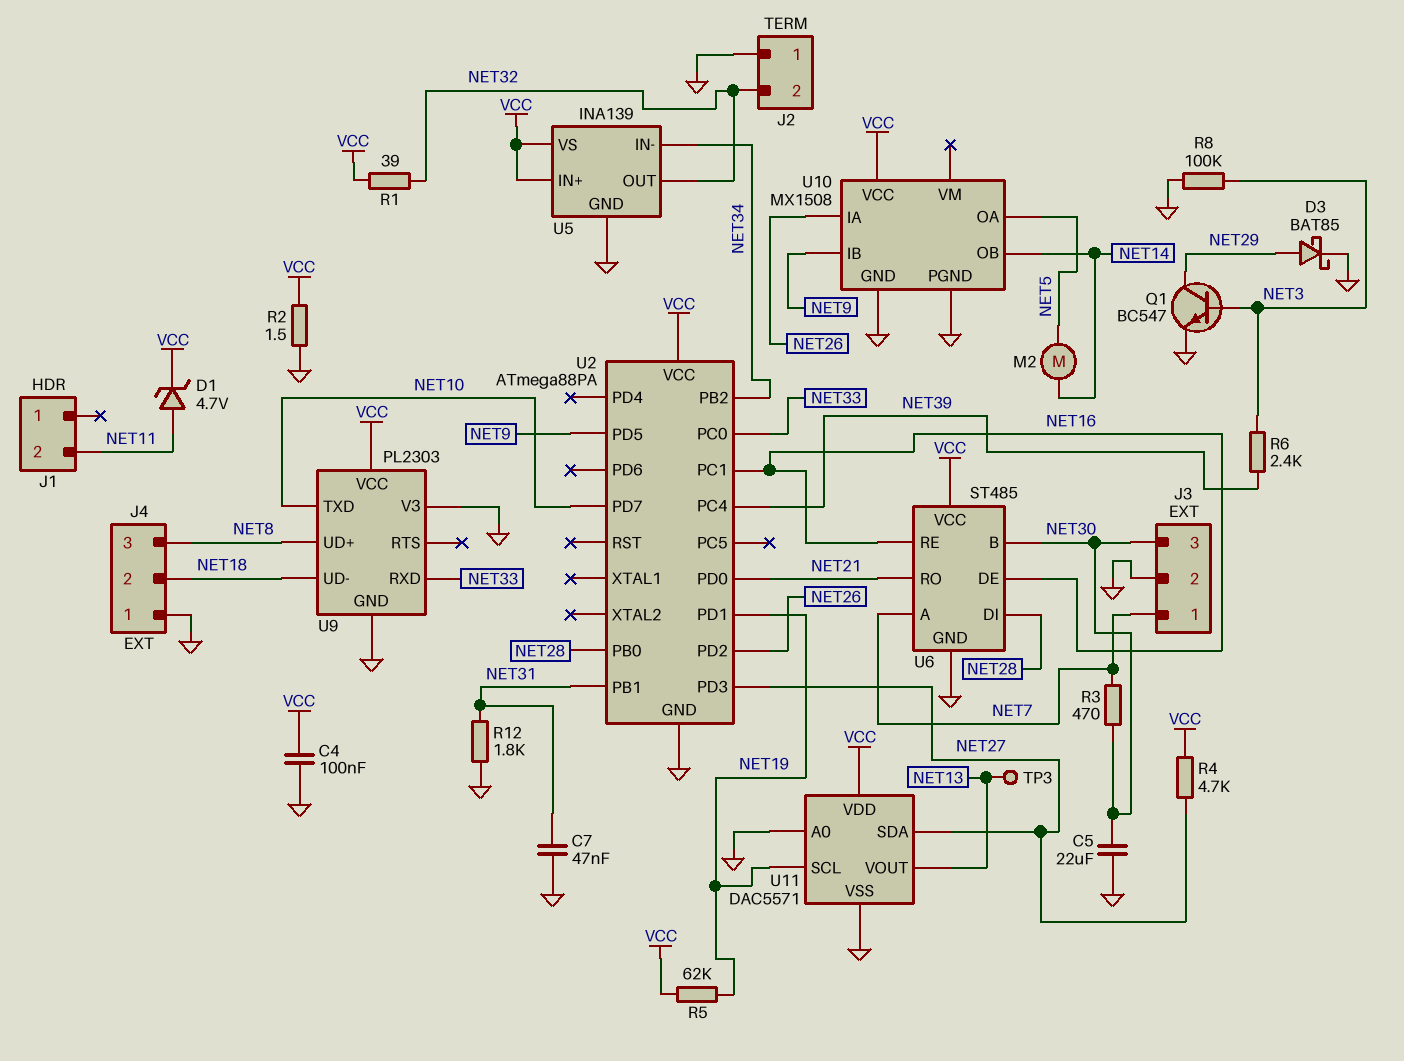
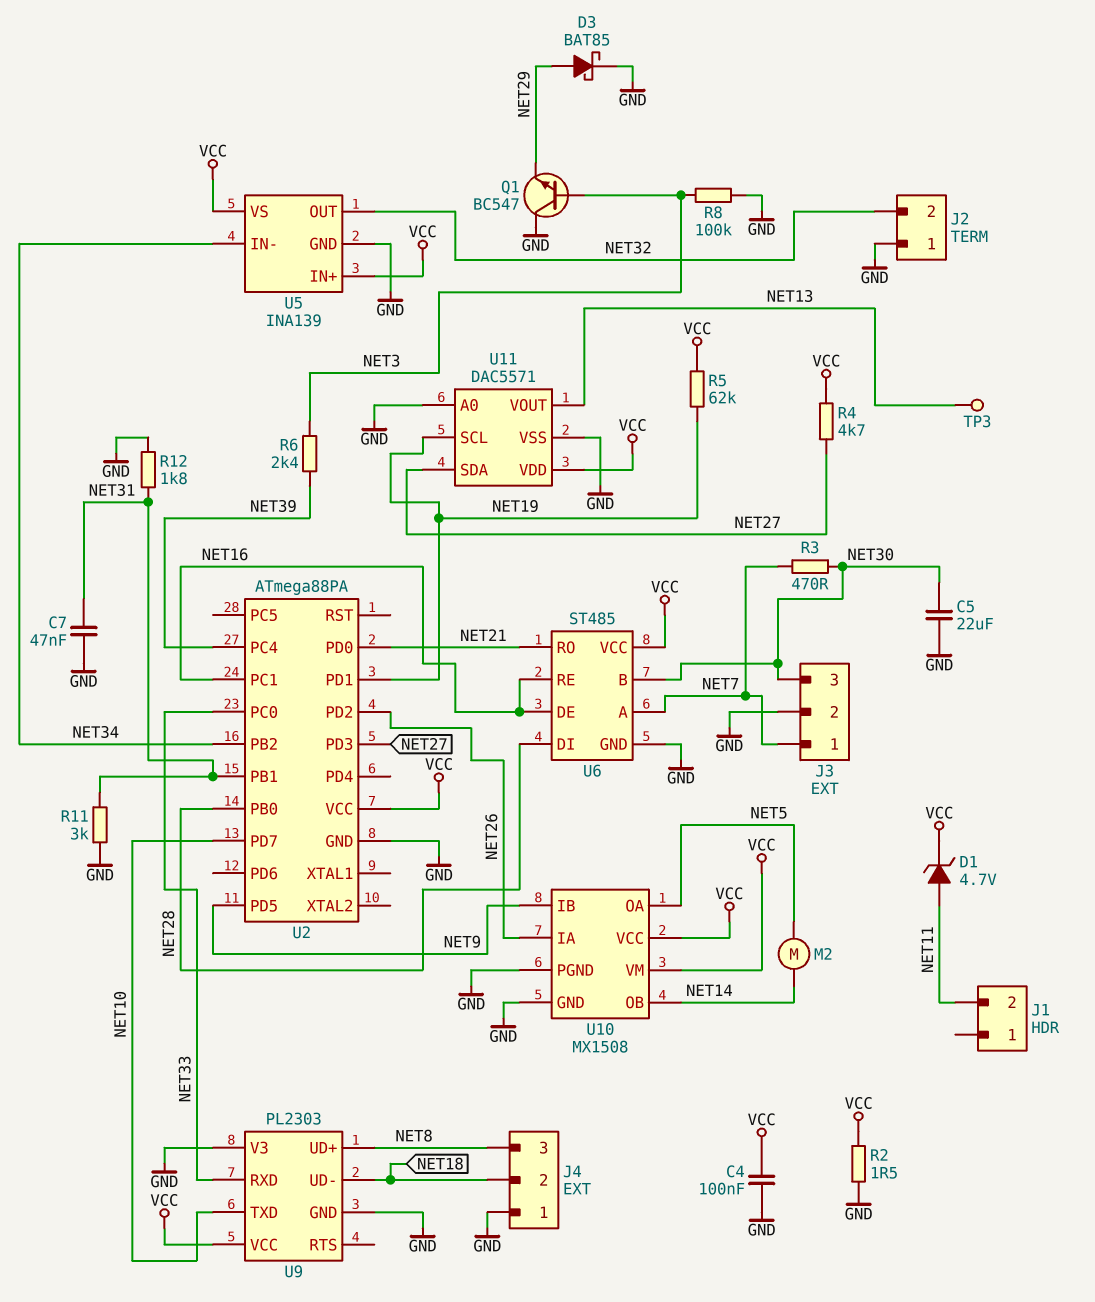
Q1: NPN BC547 (B NET3, C NET29, E GND) -> NPN BC547 (B NET3, C GND, E NET29)
R1: 39 (NET32, VCC) -> none
R11: none -> 3k (GND, NET31)
U10 pin VM: none -> VCC

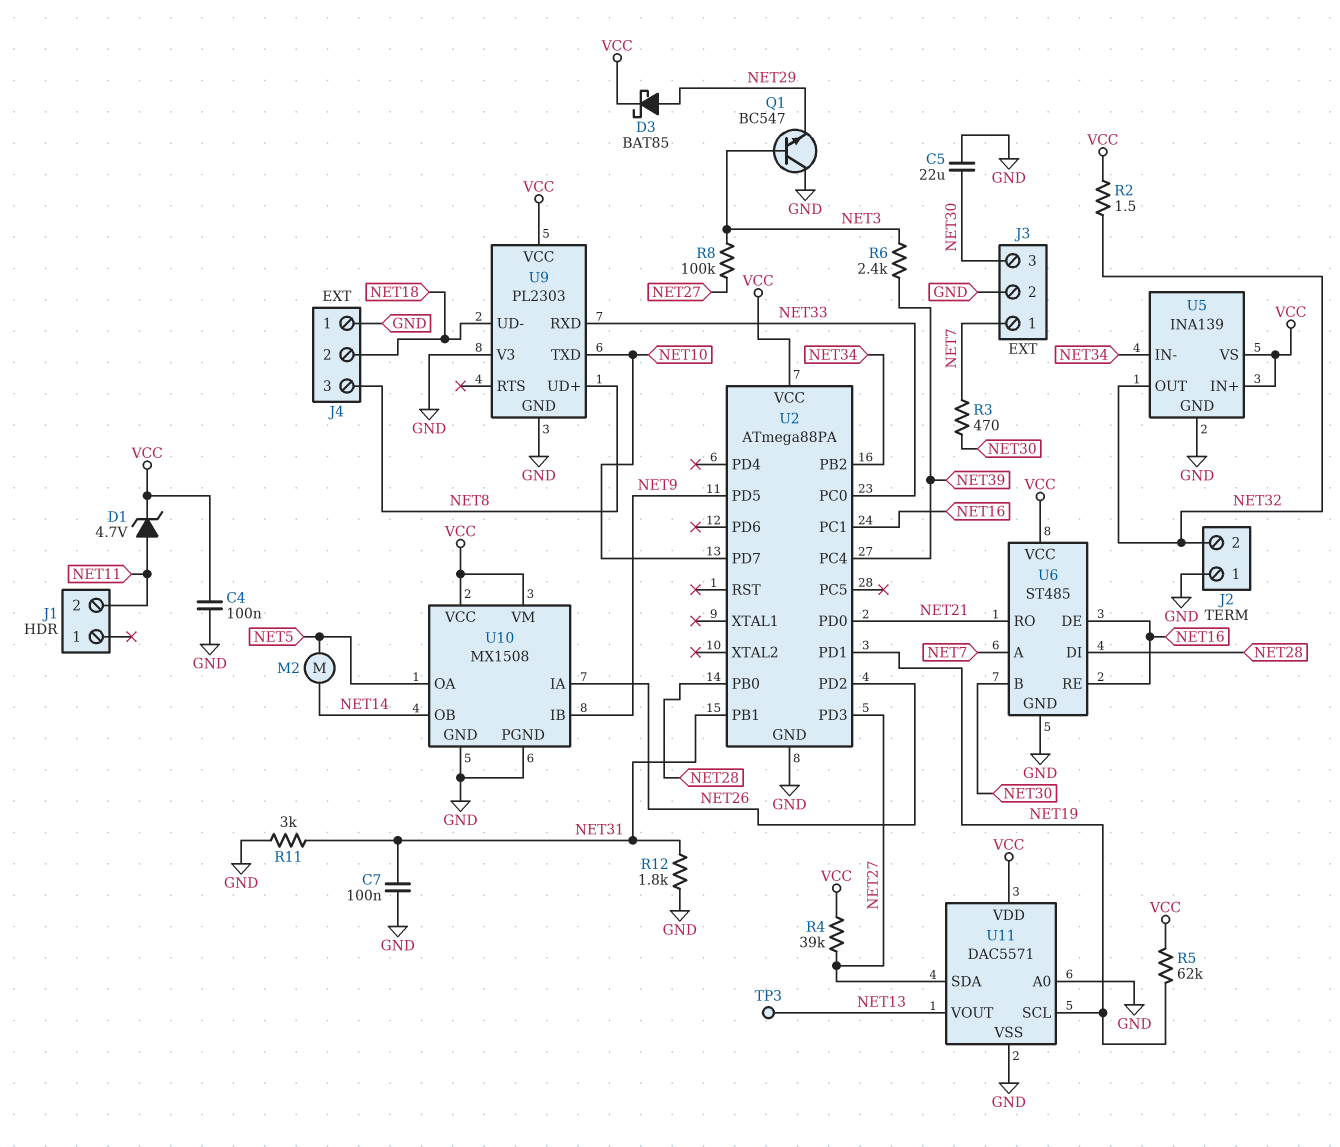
C7: 47nF (GND, NET31) -> 100nF (GND, NET31)
D3: schottky BAT85 (A NET29, K GND) -> schottky BAT85 (A NET29, K VCC)
R2: 1.5 (GND, VCC) -> 1.5 (NET32, VCC)
R4: 4.7k (NET27, VCC) -> 39k (NET27, VCC)
R8: 100k (GND, NET3) -> 100k (NET3, NET27)

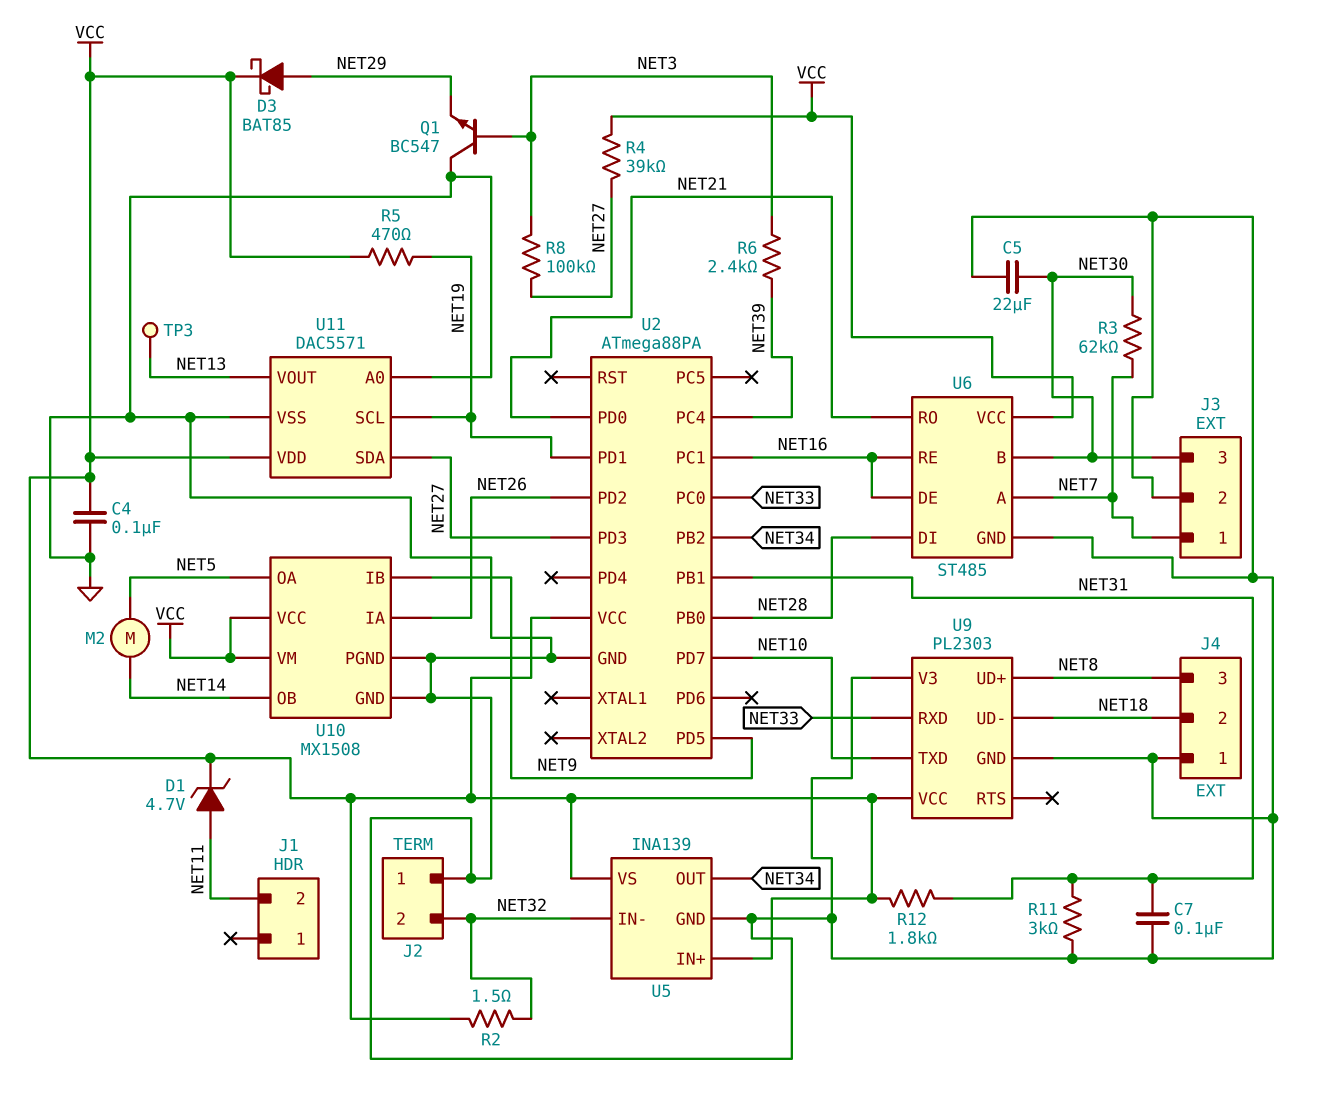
R3: 470 (NET7, NET30) -> 62k (NET7, NET30)
R5: 62k (NET19, VCC) -> 470 (NET19, VCC)
R12: 1.8k (GND, NET31) -> 1.8k (NET31, VCC)
U5 pin IN-: NET34 -> NET32
U5 pin OUT: NET32 -> NET34

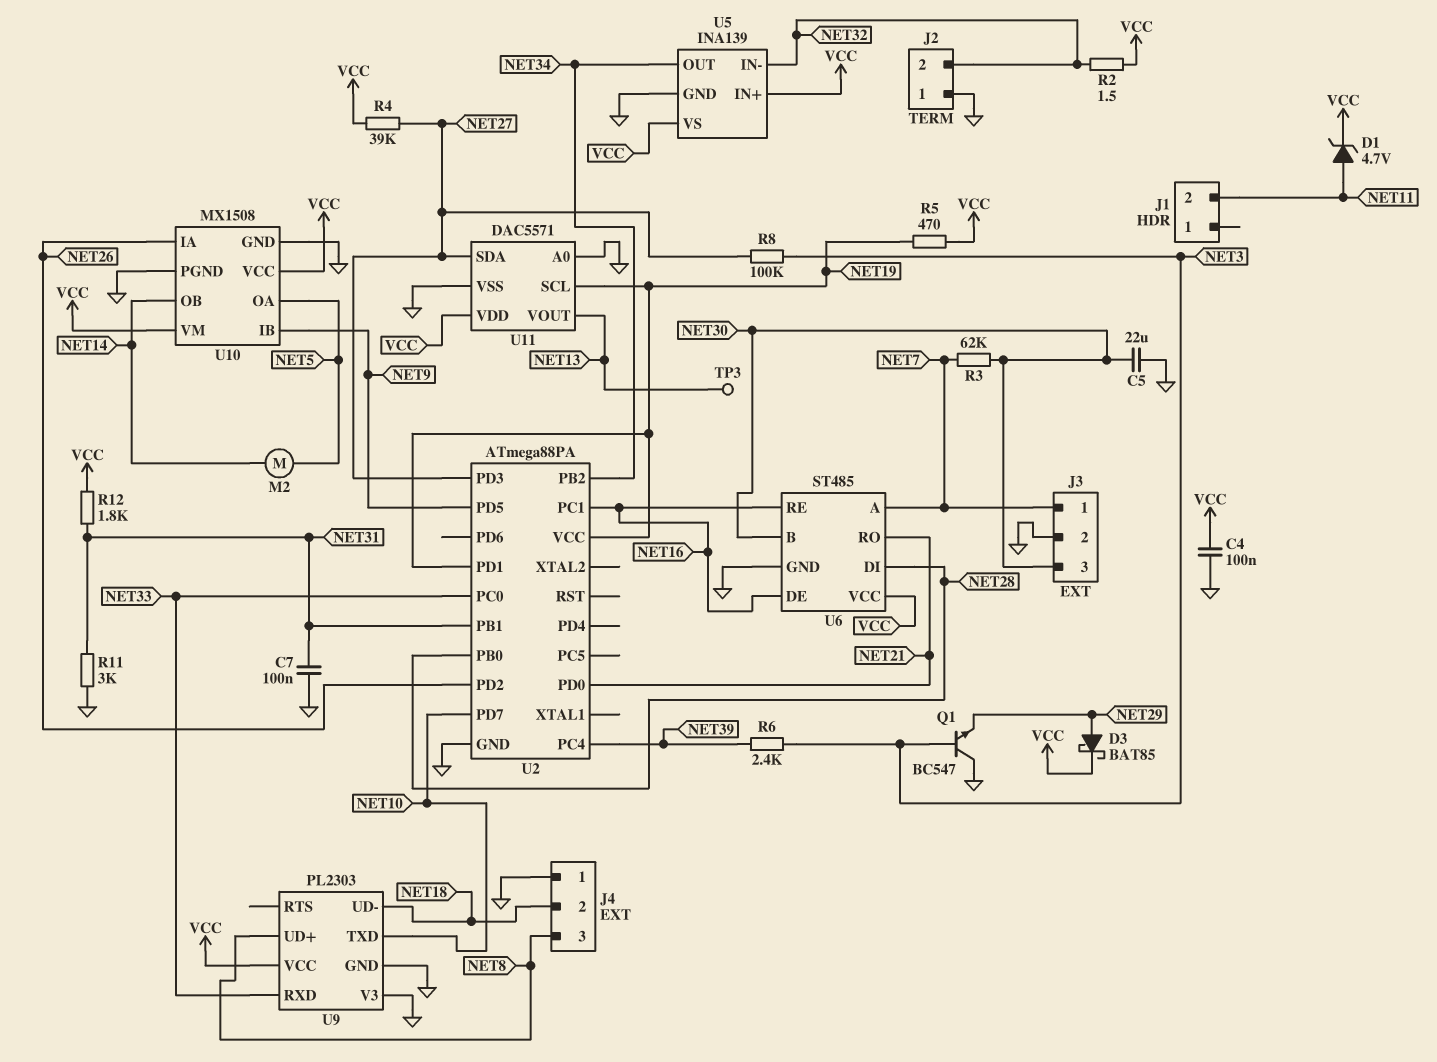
U2 pin VCC: VCC -> NET19

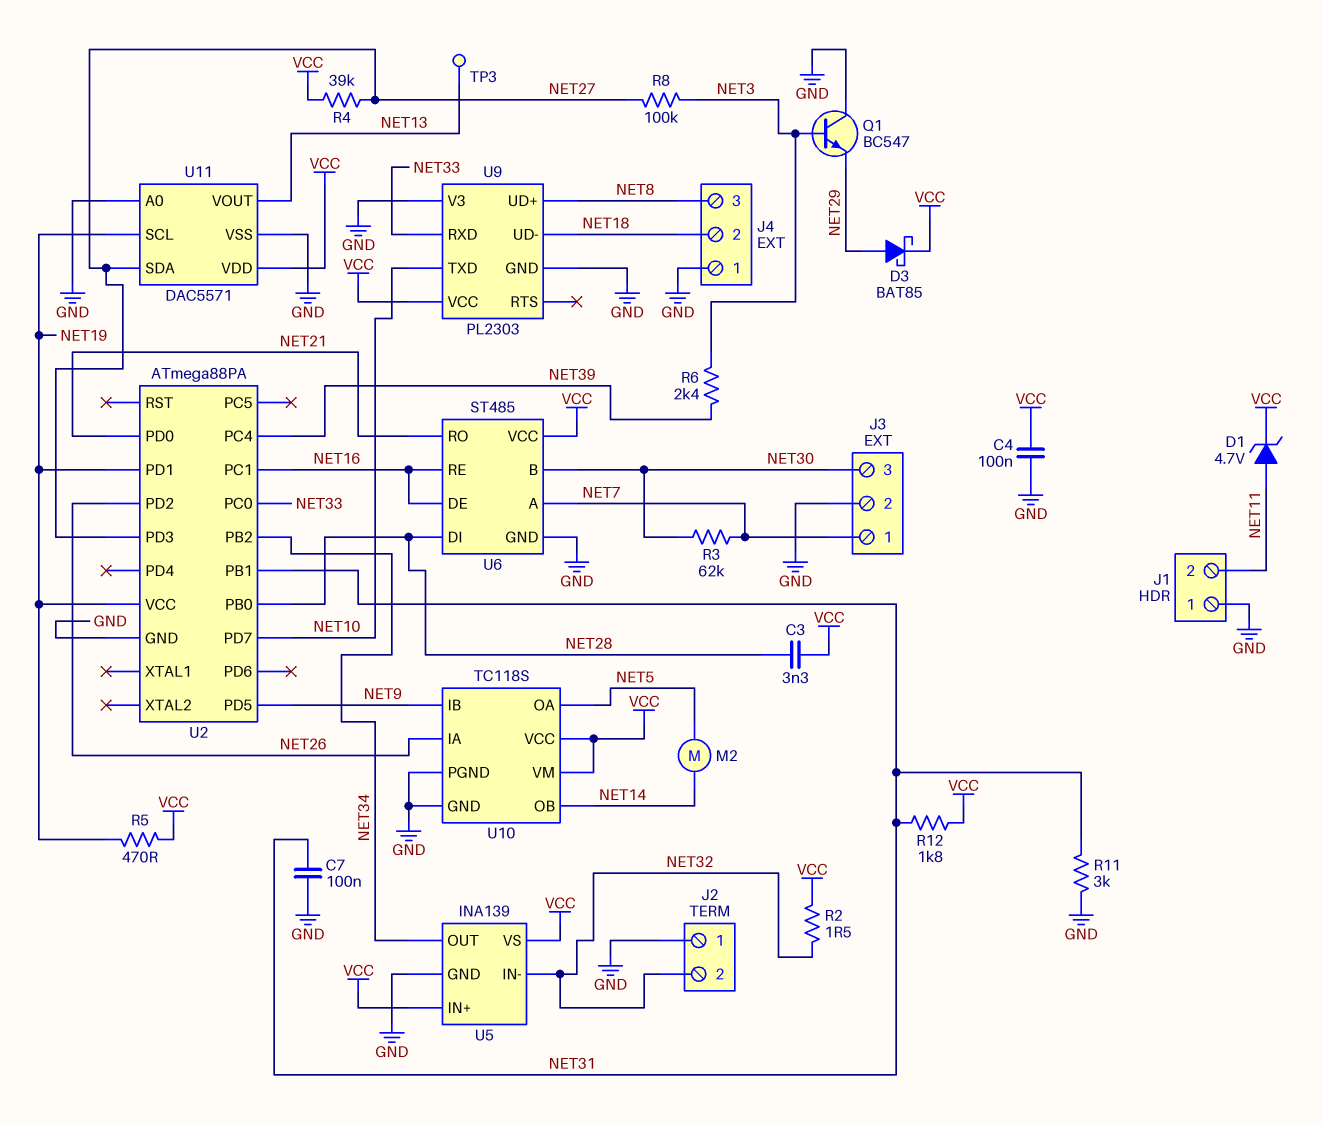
C3: none -> 3.3nF (NET28, VCC)
C5: 22uF (GND, NET30) -> none
J1 pin 1: none -> GND
U10: MX1508 -> TC118S

